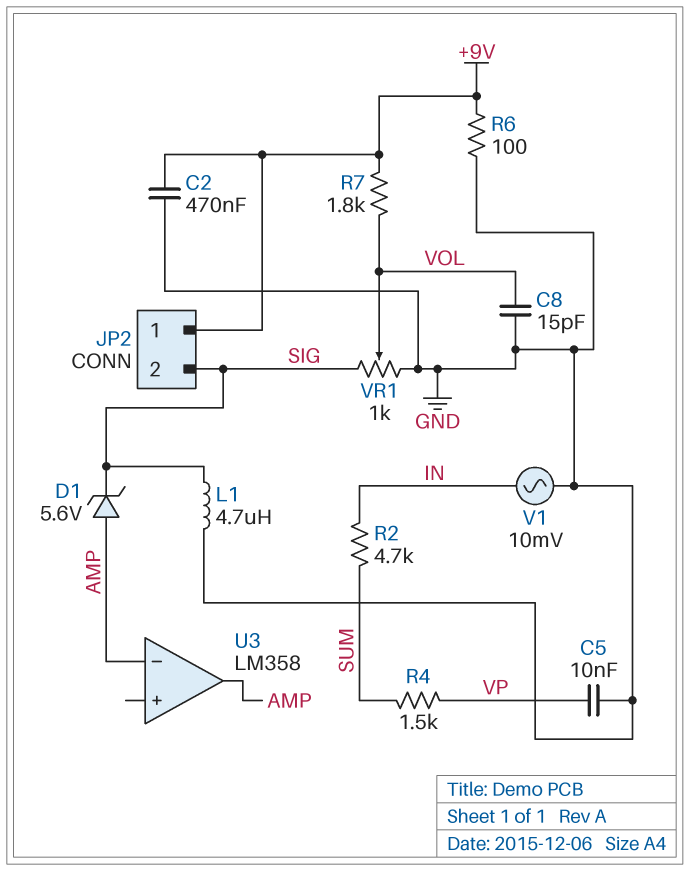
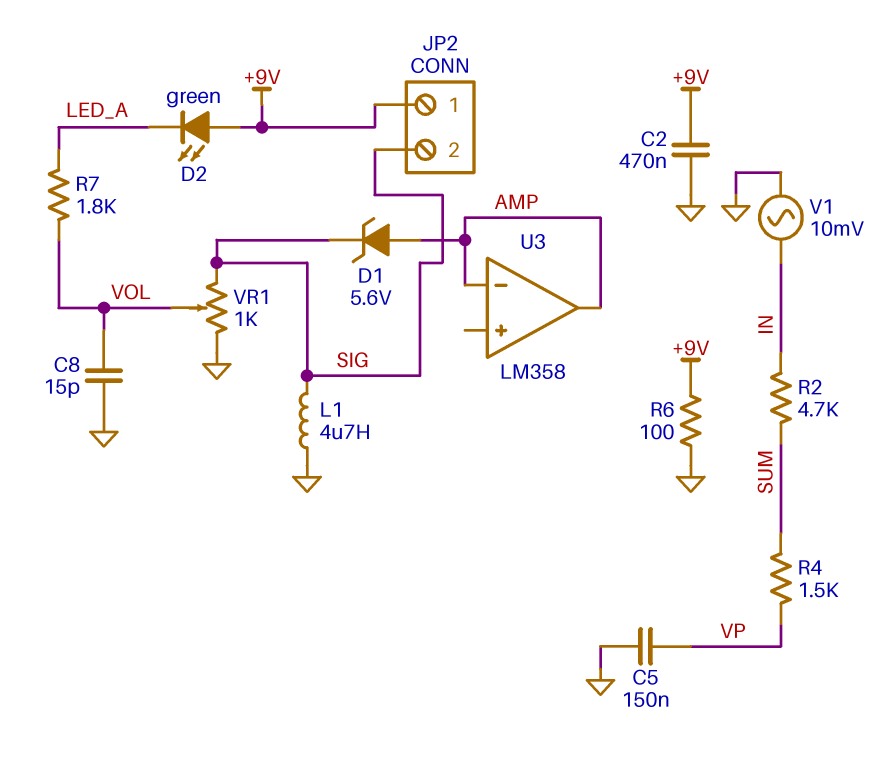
C5: 10nF (GND, VP) -> 150nF (GND, VP)
D2: none -> LED green (A +9V, K LED_A)
R7: 1.8k (+9V, VOL) -> 1.8k (LED_A, VOL)

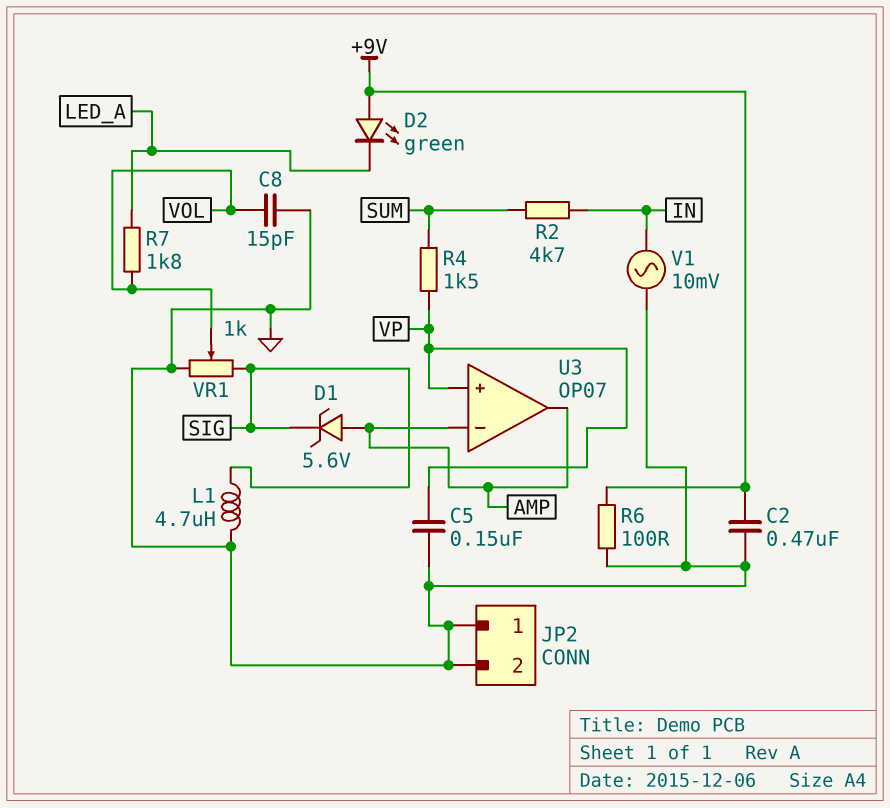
JP2 pin 1: +9V -> GND
JP2 pin 2: SIG -> GND
U3: LM358 -> OP07
U3 pin in+: none -> VP

